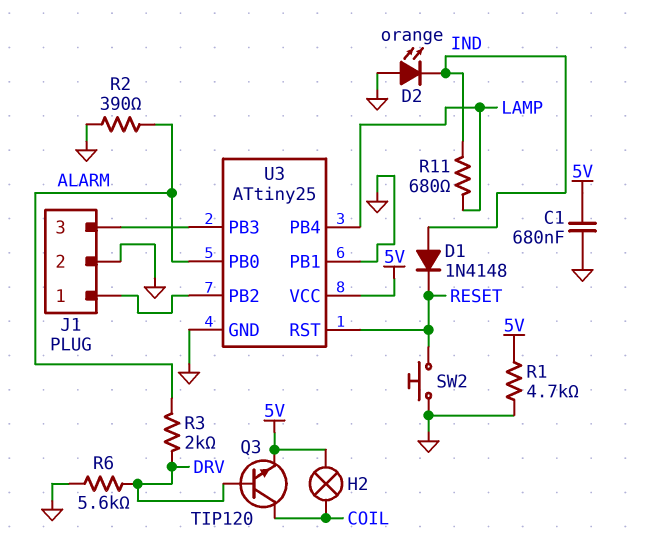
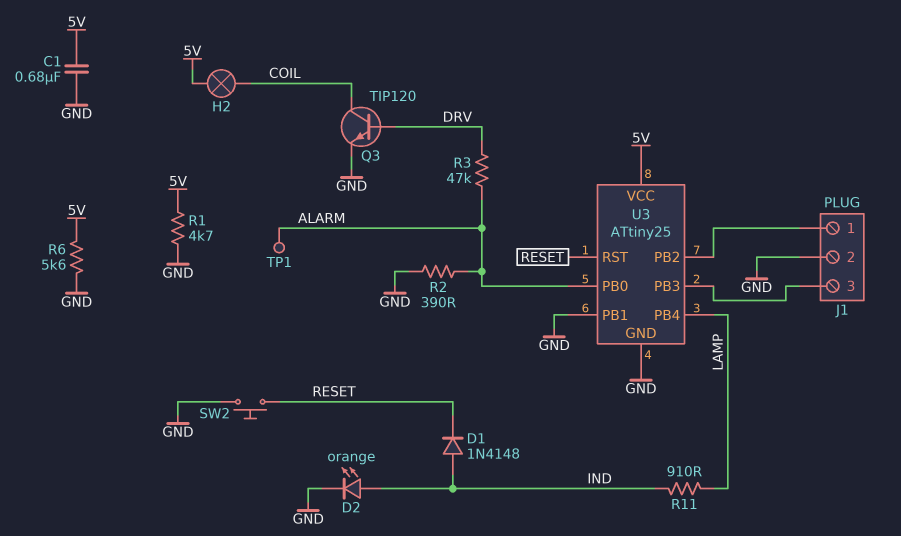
D2: LED orange (A GND, K IND) -> LED orange (A IND, K GND)
Q3: NPN TIP120 (B DRV, C COIL, E 5V) -> NPN TIP120 (B DRV, C COIL, E GND)
R3: 2k (ALARM, DRV) -> 47k (ALARM, DRV)
R6: 5.6k (DRV, GND) -> 5.6k (5V, GND)
R11: 680 (IND, LAMP) -> 910 (IND, LAMP)
TP1: none -> test point (ALARM)

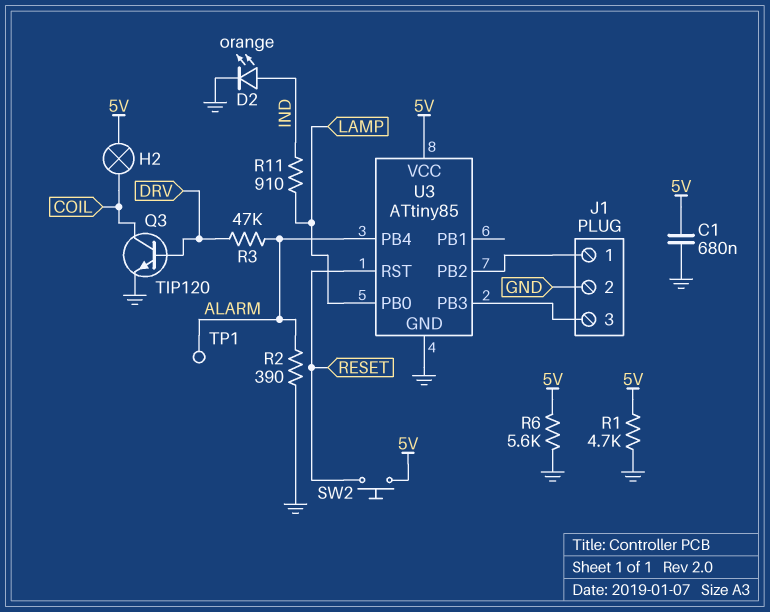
D1: diode 1N4148 (A IND, K RESET) -> none
SW2: button (GND, RESET) -> button (5V, RESET)
U3: ATtiny25 -> ATtiny85
U3 pin PB0: ALARM -> LAMP
U3 pin PB1: GND -> none
U3 pin PB4: LAMP -> ALARM

